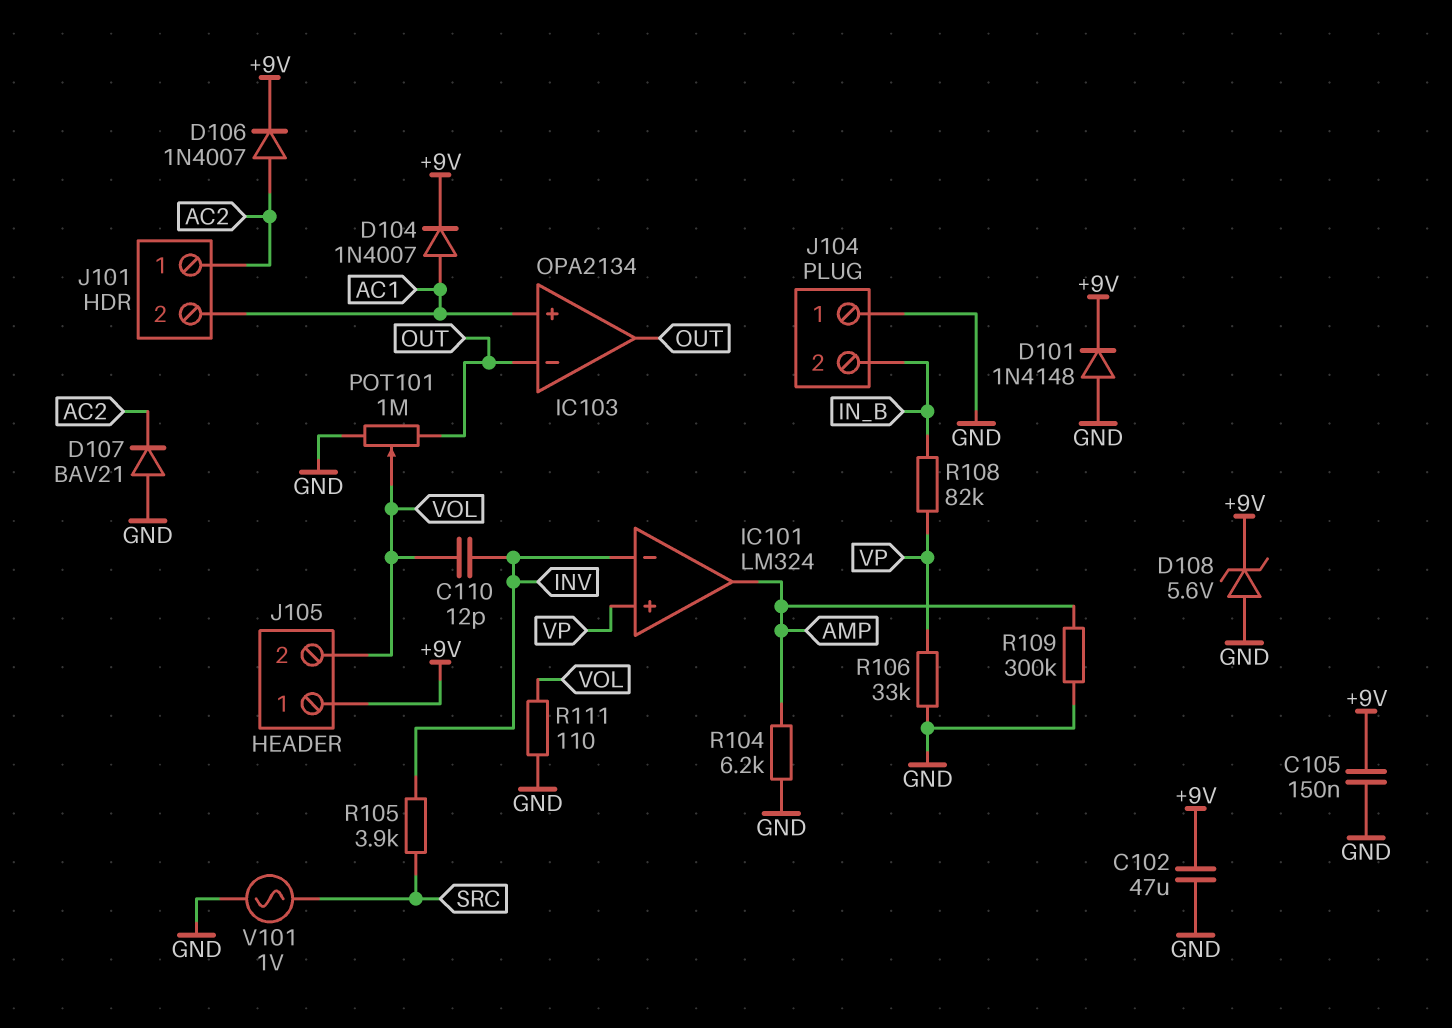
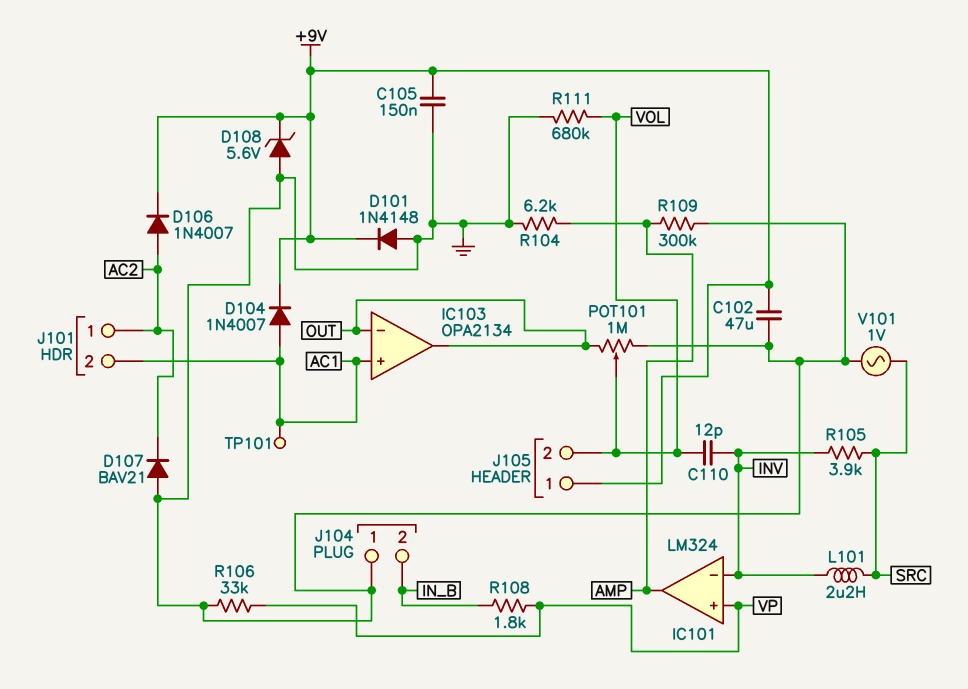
L101: none -> 2.2uH (INV, SRC)
R108: 82k (IN_B, VP) -> 1.8k (IN_B, VP)
R111: 110 (GND, VOL) -> 680k (GND, VOL)
TP101: none -> test point (AC1)

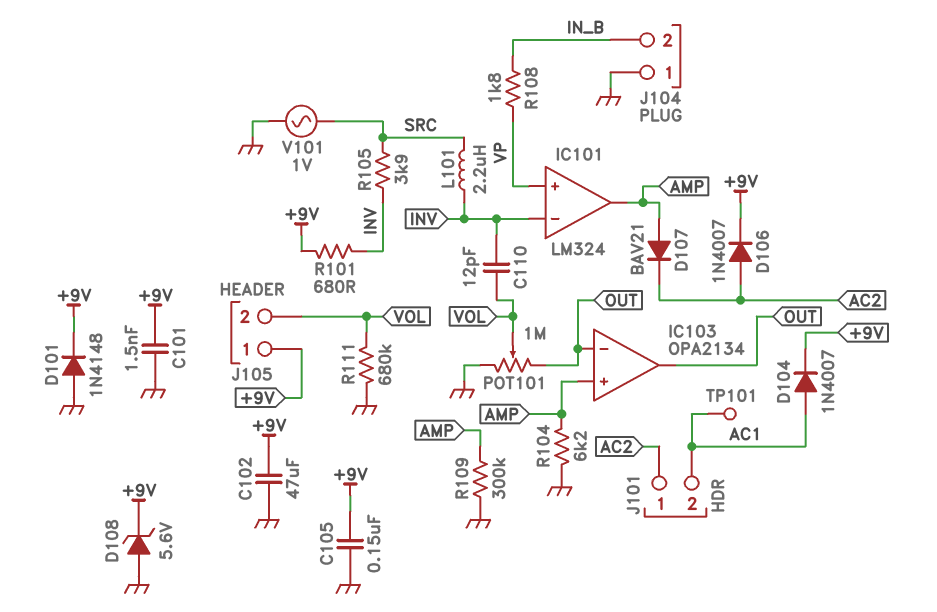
C101: none -> 1.5nF (+9V, GND)
D107: diode BAV21 (A GND, K AC2) -> diode BAV21 (A AMP, K AC2)
IC103 pin in+: AC1 -> AMP
R101: none -> 680 (+9V, INV)
R106: 33k (GND, VP) -> none

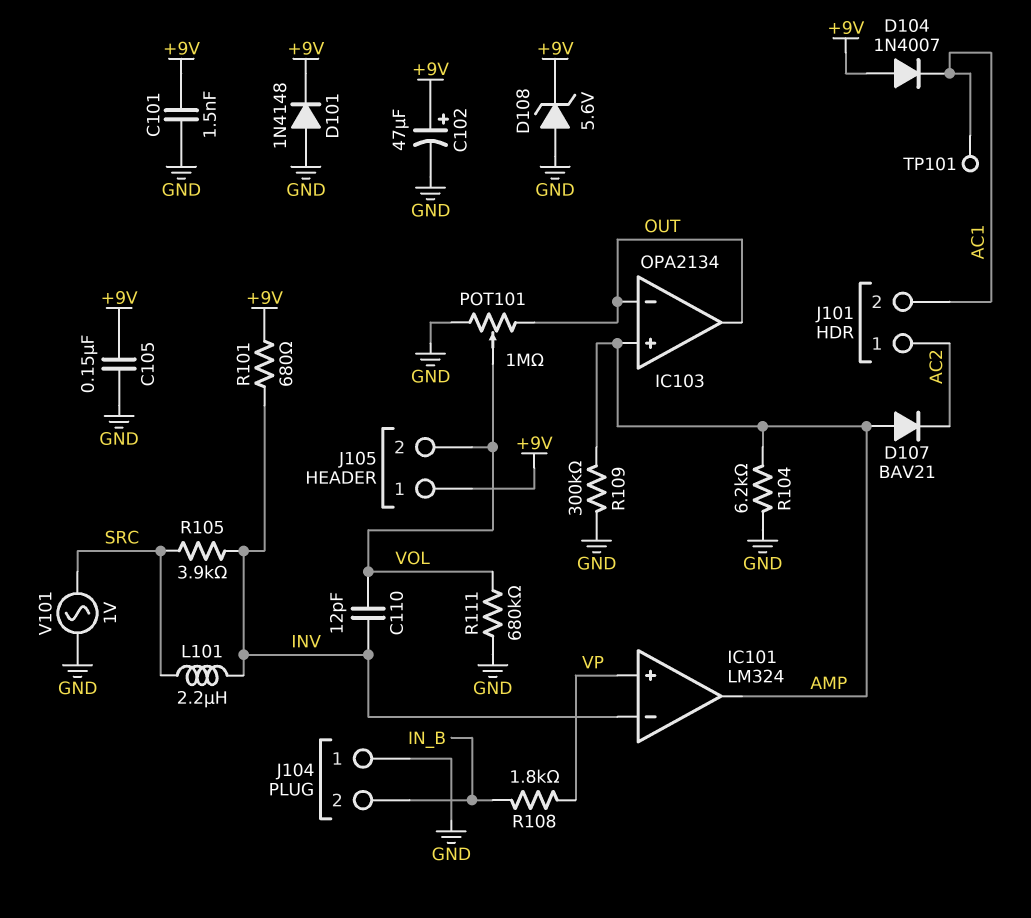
C102: 47uF (+9V, GND) -> 47uF (plus +9V, minus GND)
D104: diode 1N4007 (A AC1, K +9V) -> diode 1N4007 (A +9V, K AC1)
D106: diode 1N4007 (A AC2, K +9V) -> none

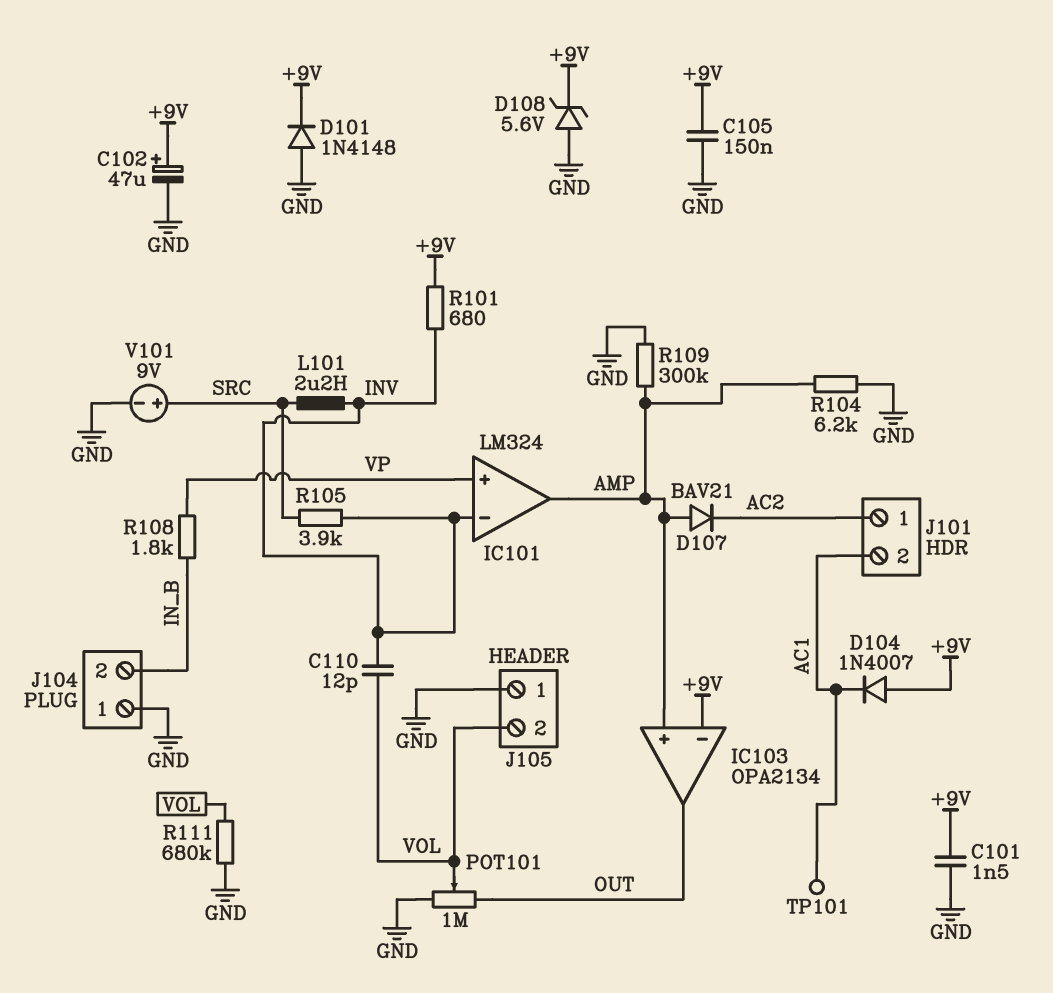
IC103 pin in-: OUT -> +9V
J105 pin 1: +9V -> GND
V101: AC 1V (GND, SRC) -> 9V (plus SRC, minus GND)

